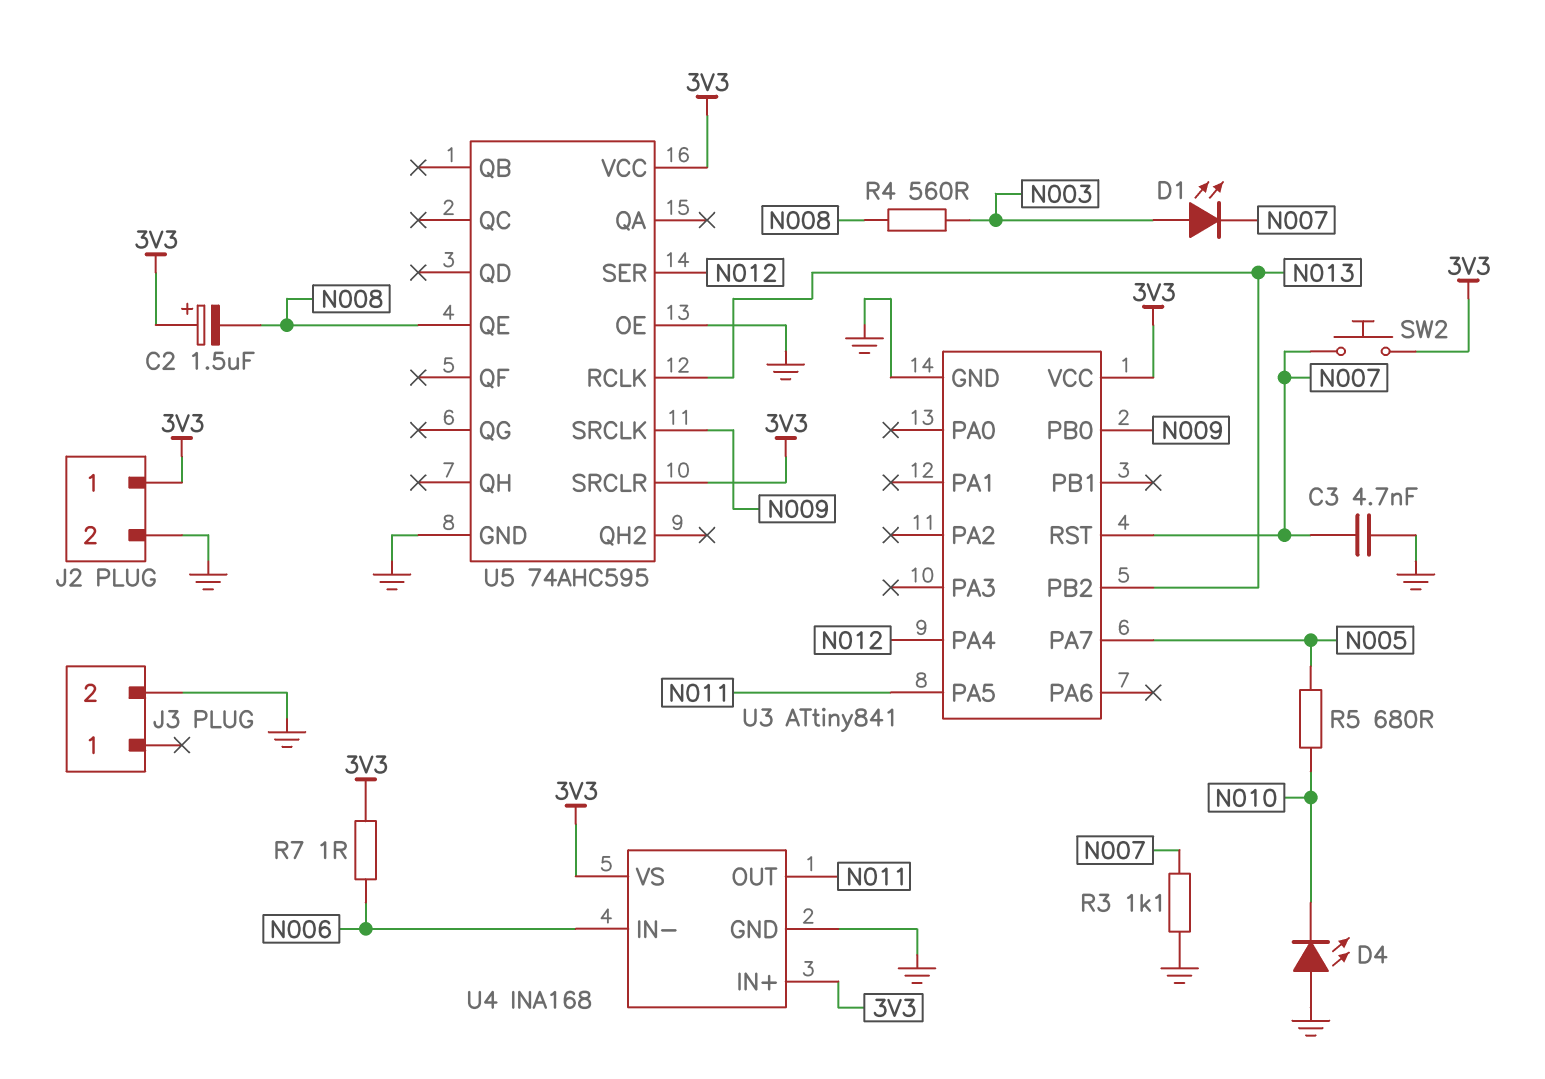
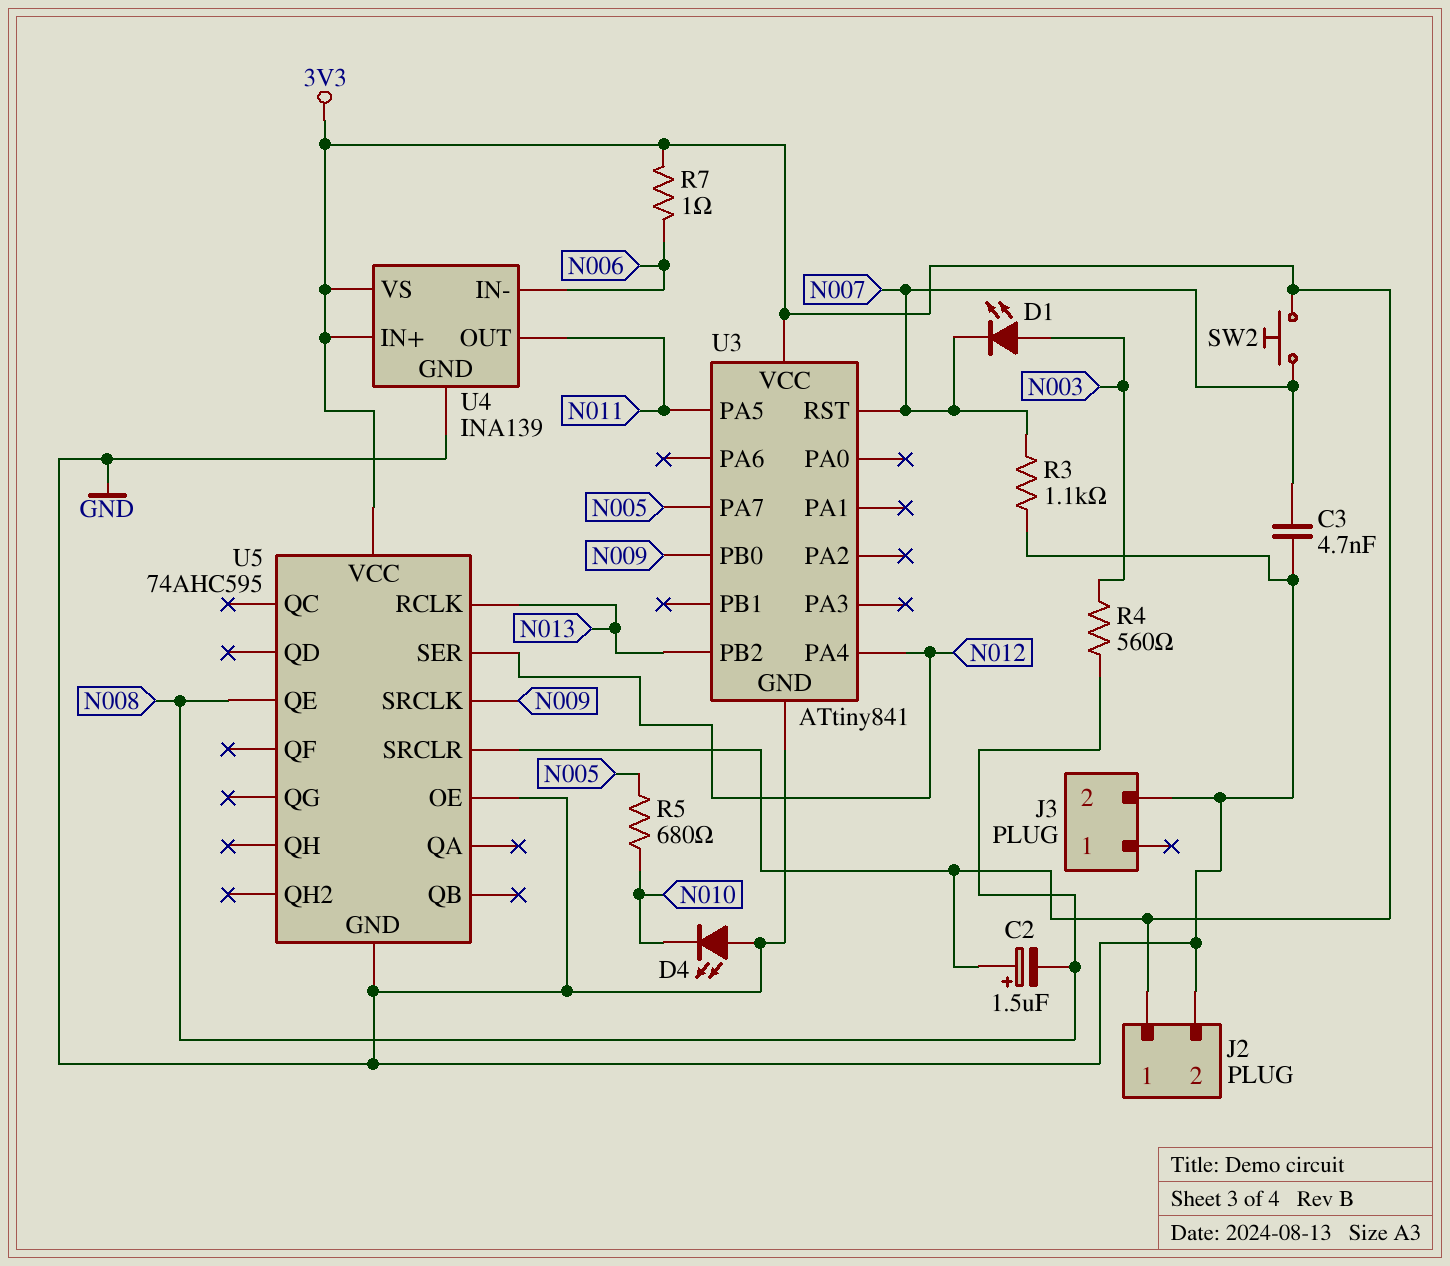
U4: INA168 -> INA139

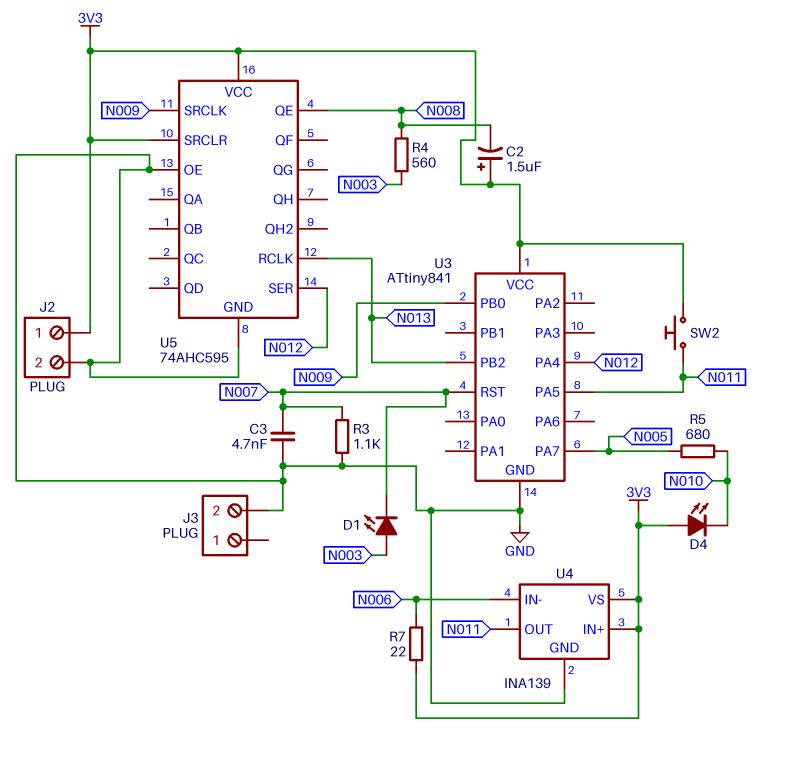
D4: LED (A GND, K N010) -> LED (A 3V3, K N010)
R7: 1 (3V3, N006) -> 22 (3V3, N006)
SW2: button (3V3, N007) -> button (3V3, N011)

